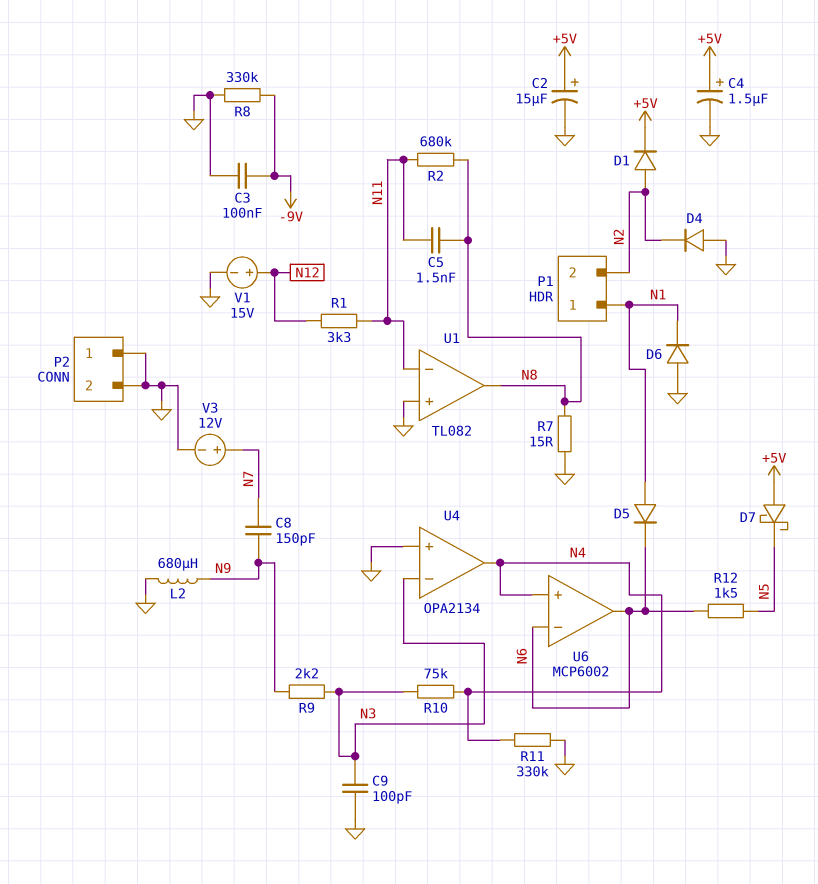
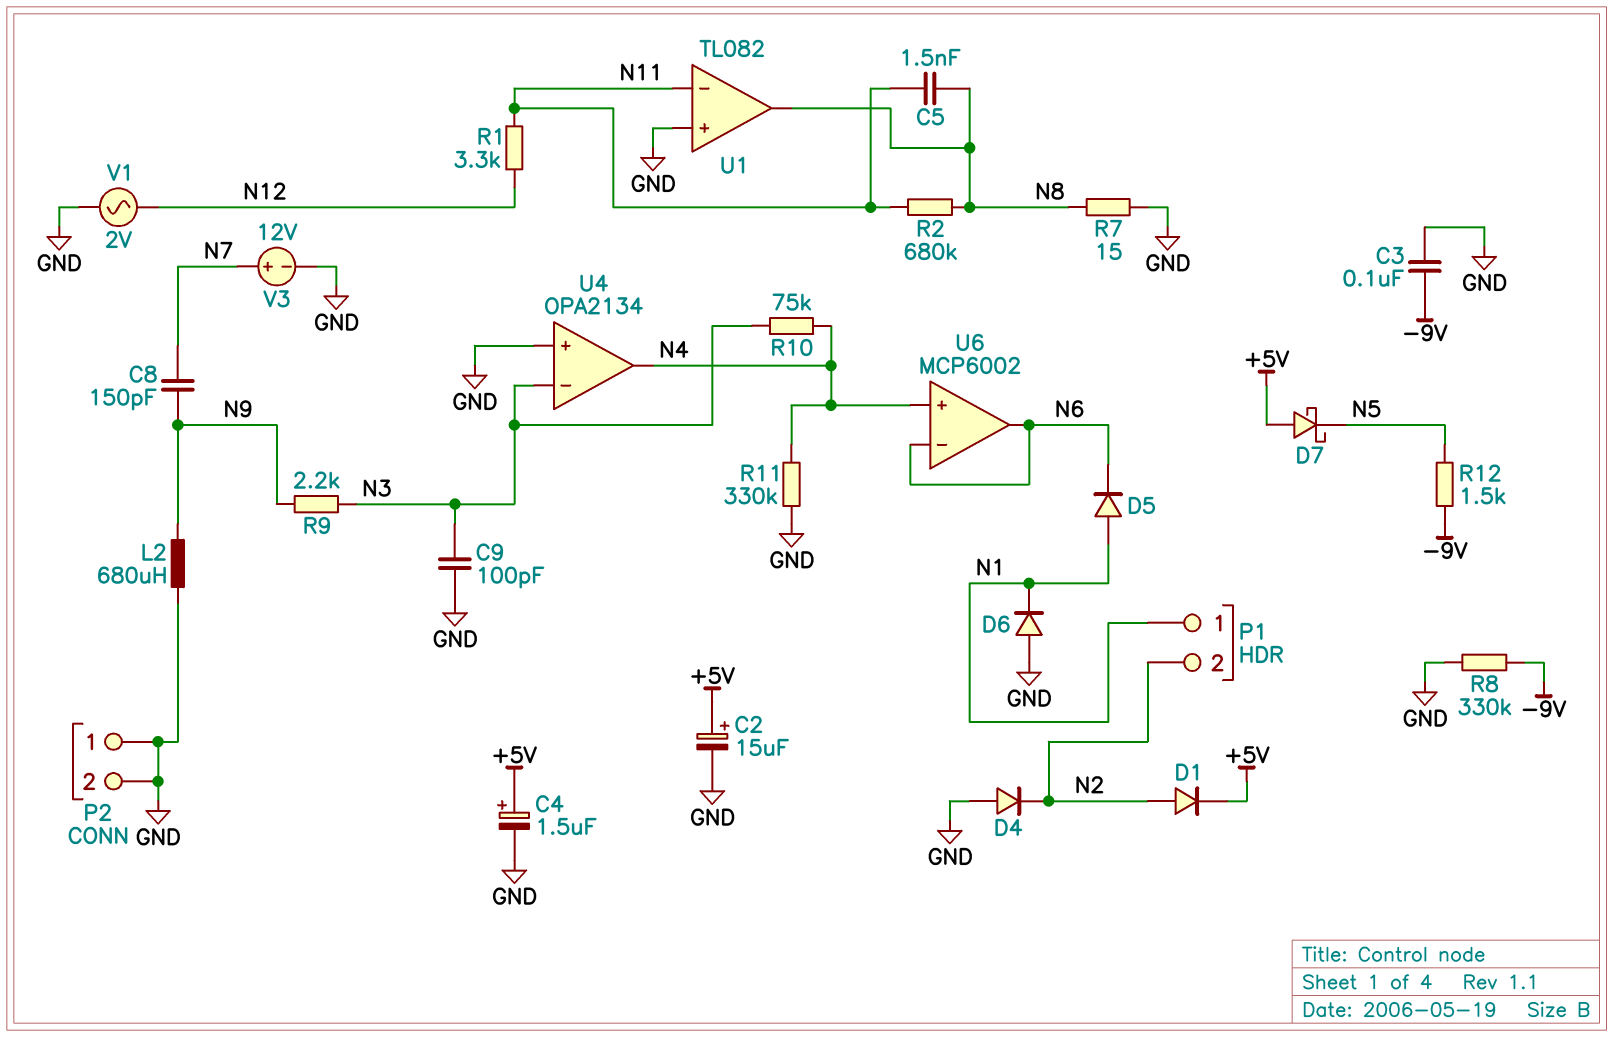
R12: 1.5k (N5, N6) -> 1.5k (-9V, N5)
V1: 15V (plus N12, minus GND) -> AC 2V (GND, N12)

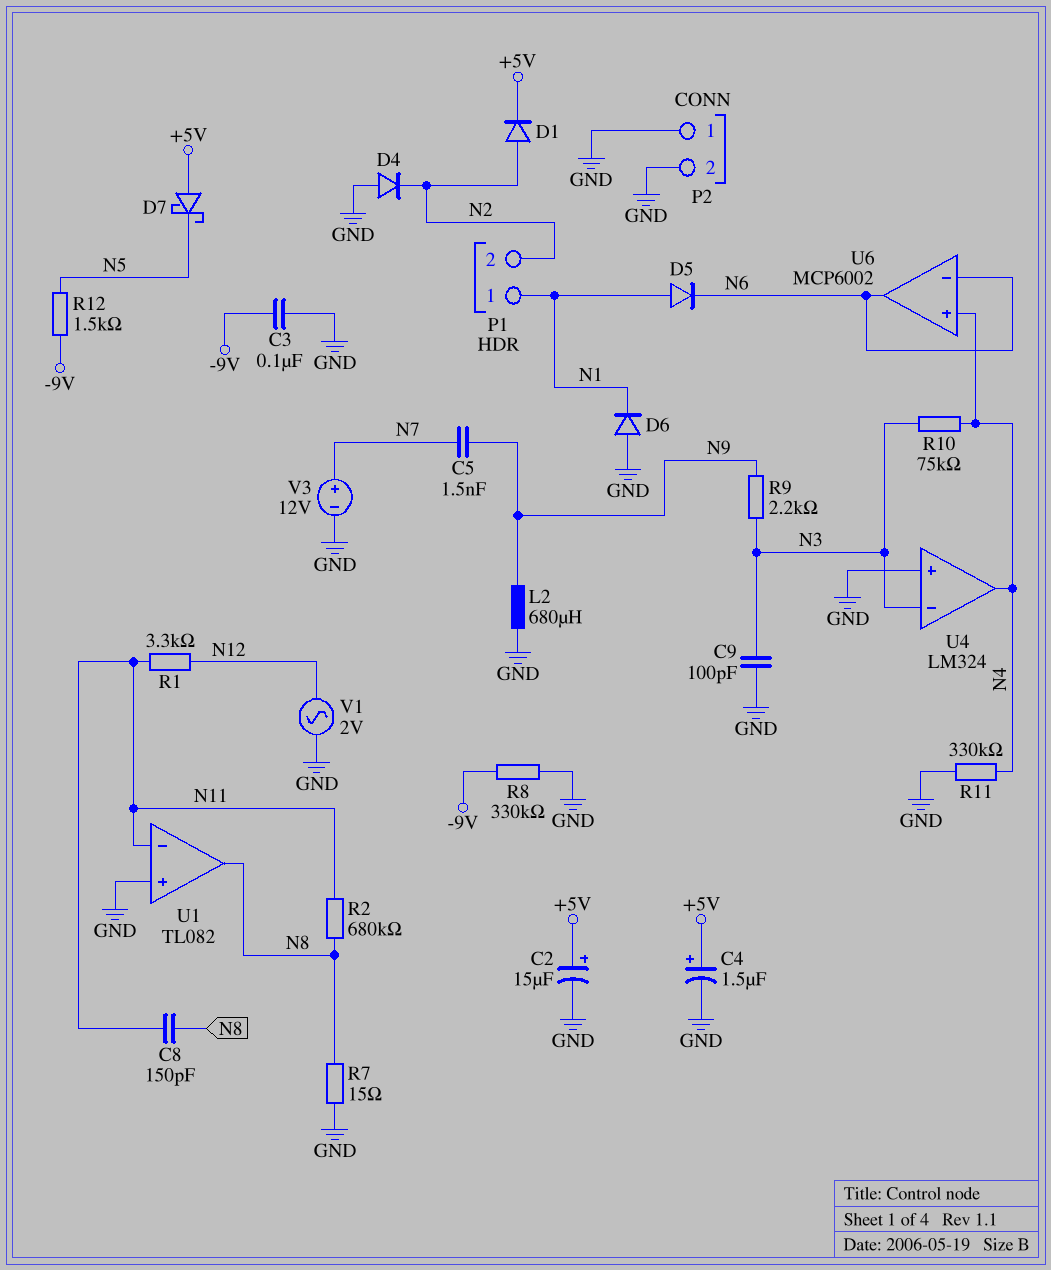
C5: 1.5nF (N8, N11) -> 1.5nF (N7, N9)
C8: 150pF (N7, N9) -> 150pF (N8, N11)
U4: OPA2134 -> LM324

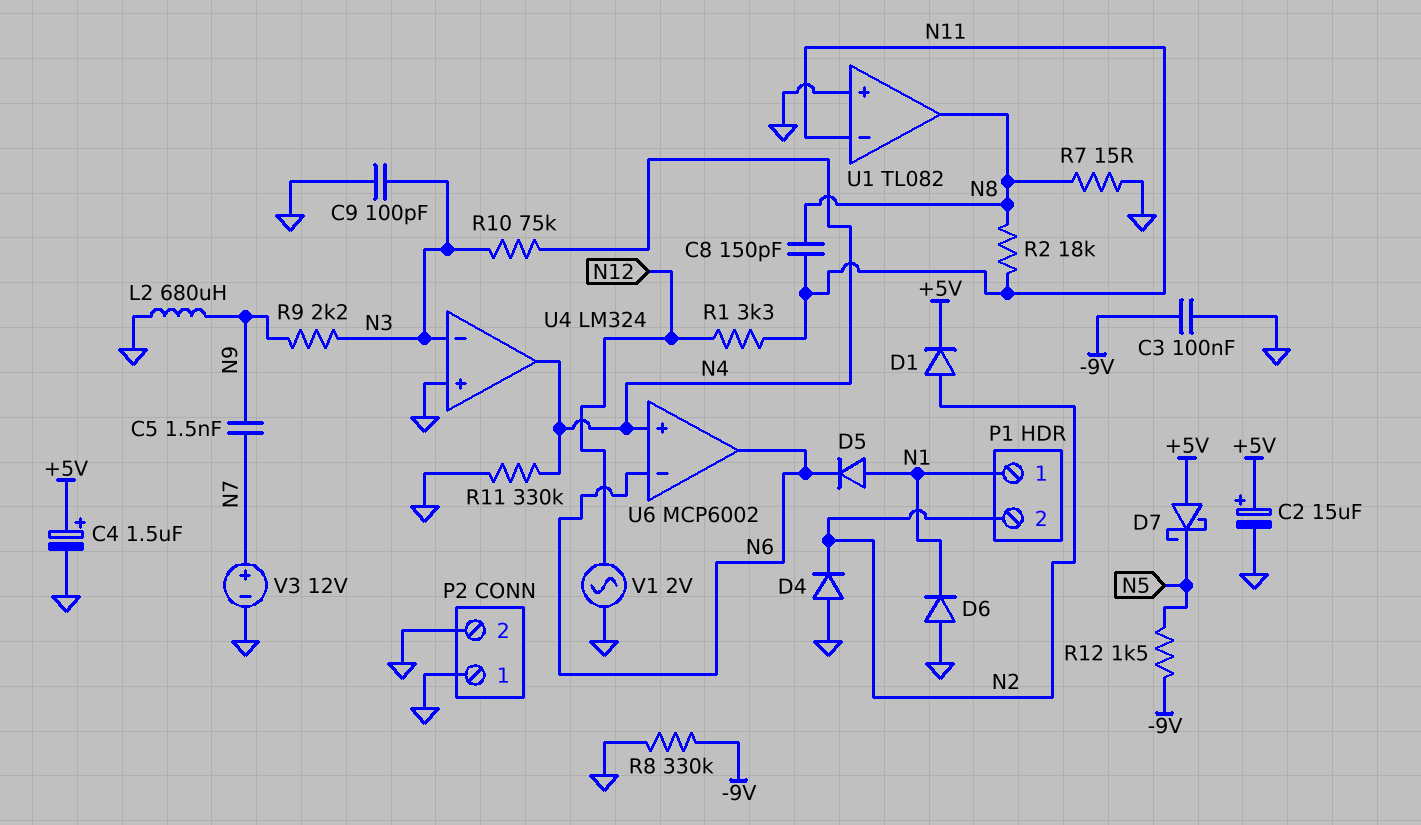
R2: 680k (N8, N11) -> 18k (N8, N11)

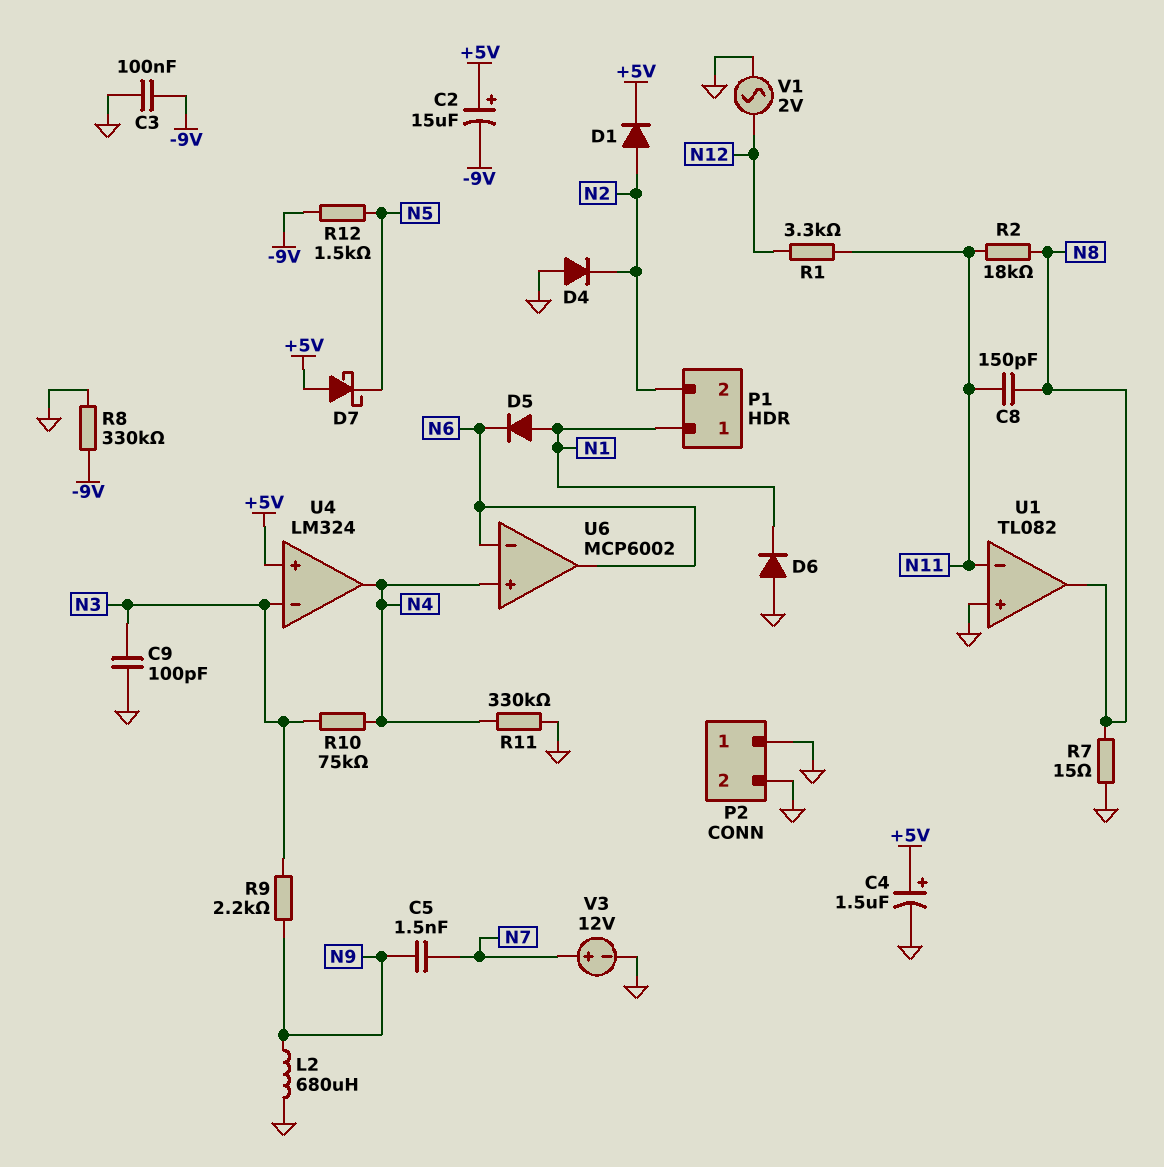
C2: 15uF (plus +5V, minus GND) -> 15uF (plus +5V, minus -9V)
U4 pin in+: GND -> +5V

